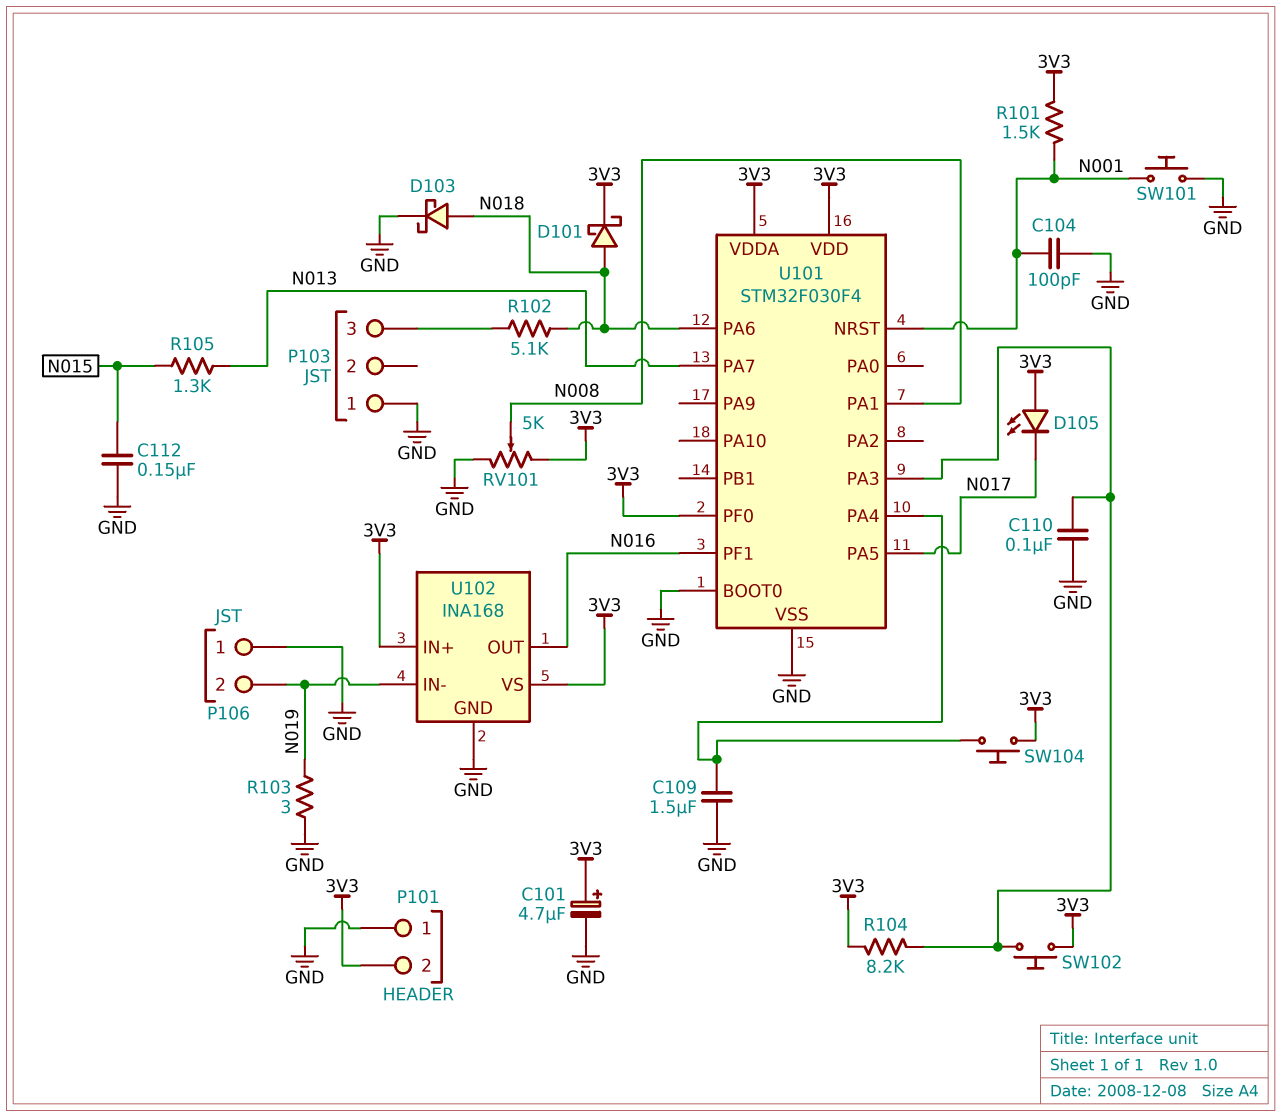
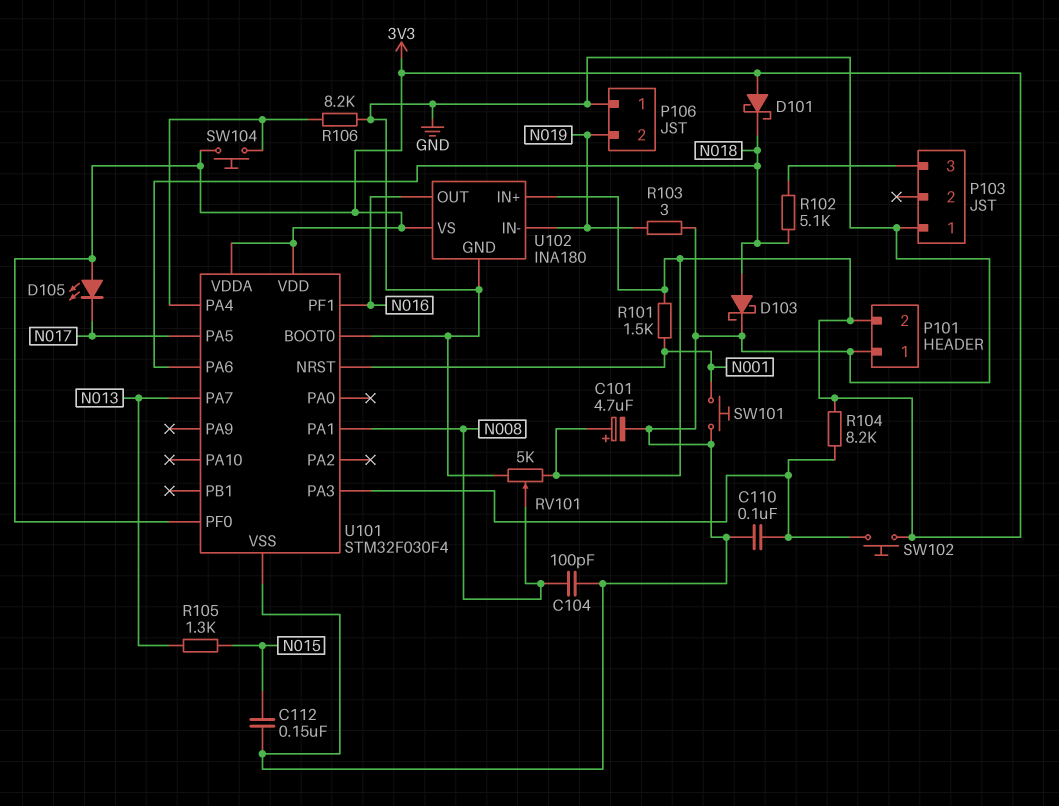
C104: 100pF (GND, N001) -> 100pF (GND, N008)
C109: 1.5uF (GND, U101/PA4) -> none
D101: schottky (A N018, K 3V3) -> schottky (A 3V3, K N018)
R106: none -> 8.2k (GND, U101/PA4)
U102: INA168 -> INA180

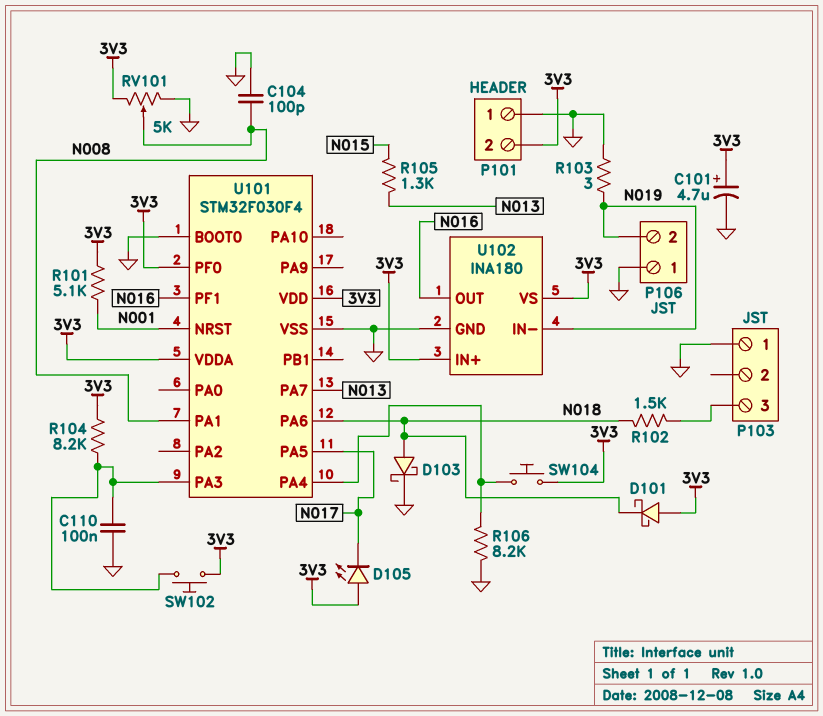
C112: 150nF (GND, N015) -> none
R101: 1.5k (3V3, N001) -> 5.1k (3V3, N001)
R102: 5.1k (N018, P103/3) -> 1.5k (N018, P103/3)
SW101: button (GND, N001) -> none

